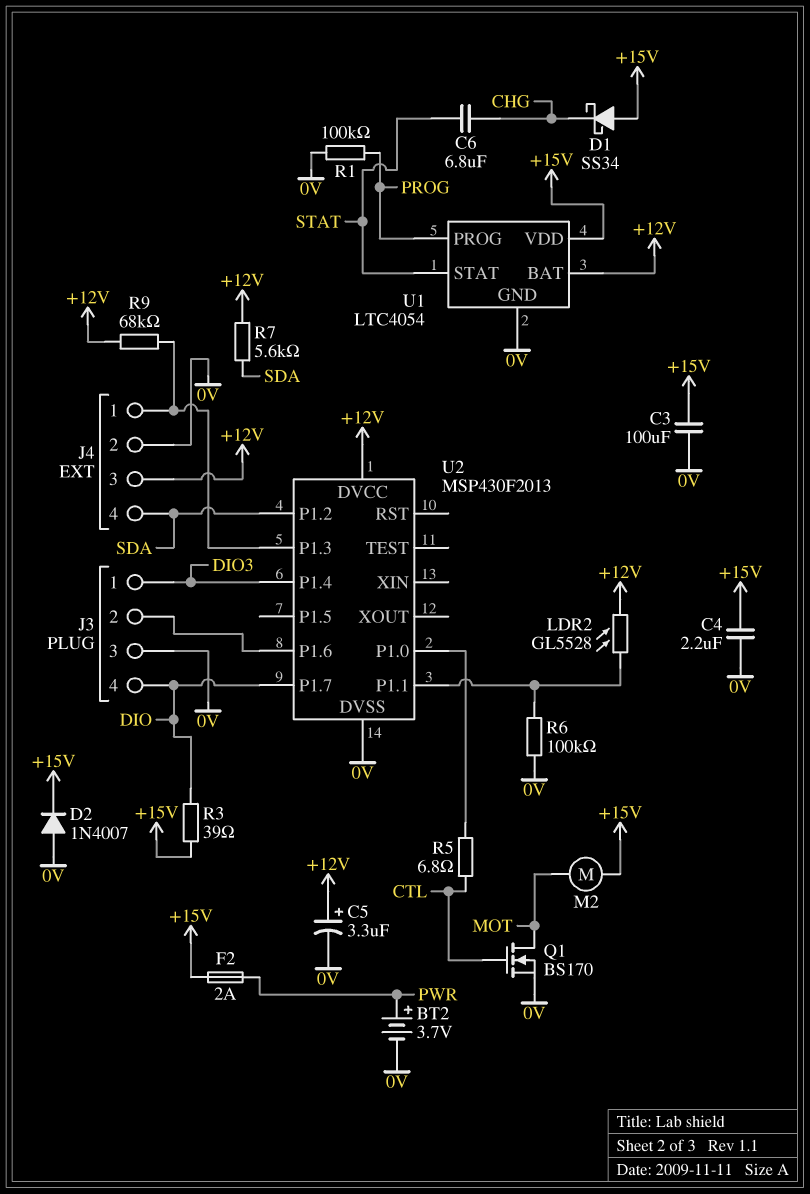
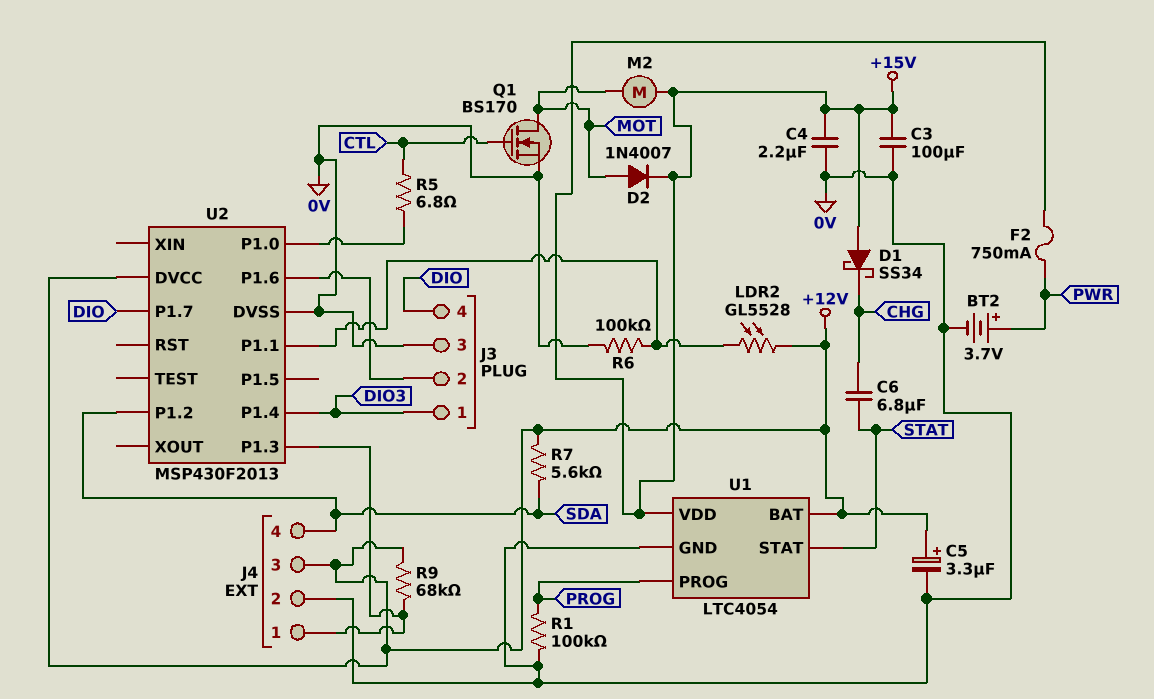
D2: diode 1N4007 (A 0V, K +15V) -> diode 1N4007 (A MOT, K +15V)
F2: 2A (+15V, PWR) -> 750mA (+15V, PWR)
R3: 39 (+15V, DIO) -> none

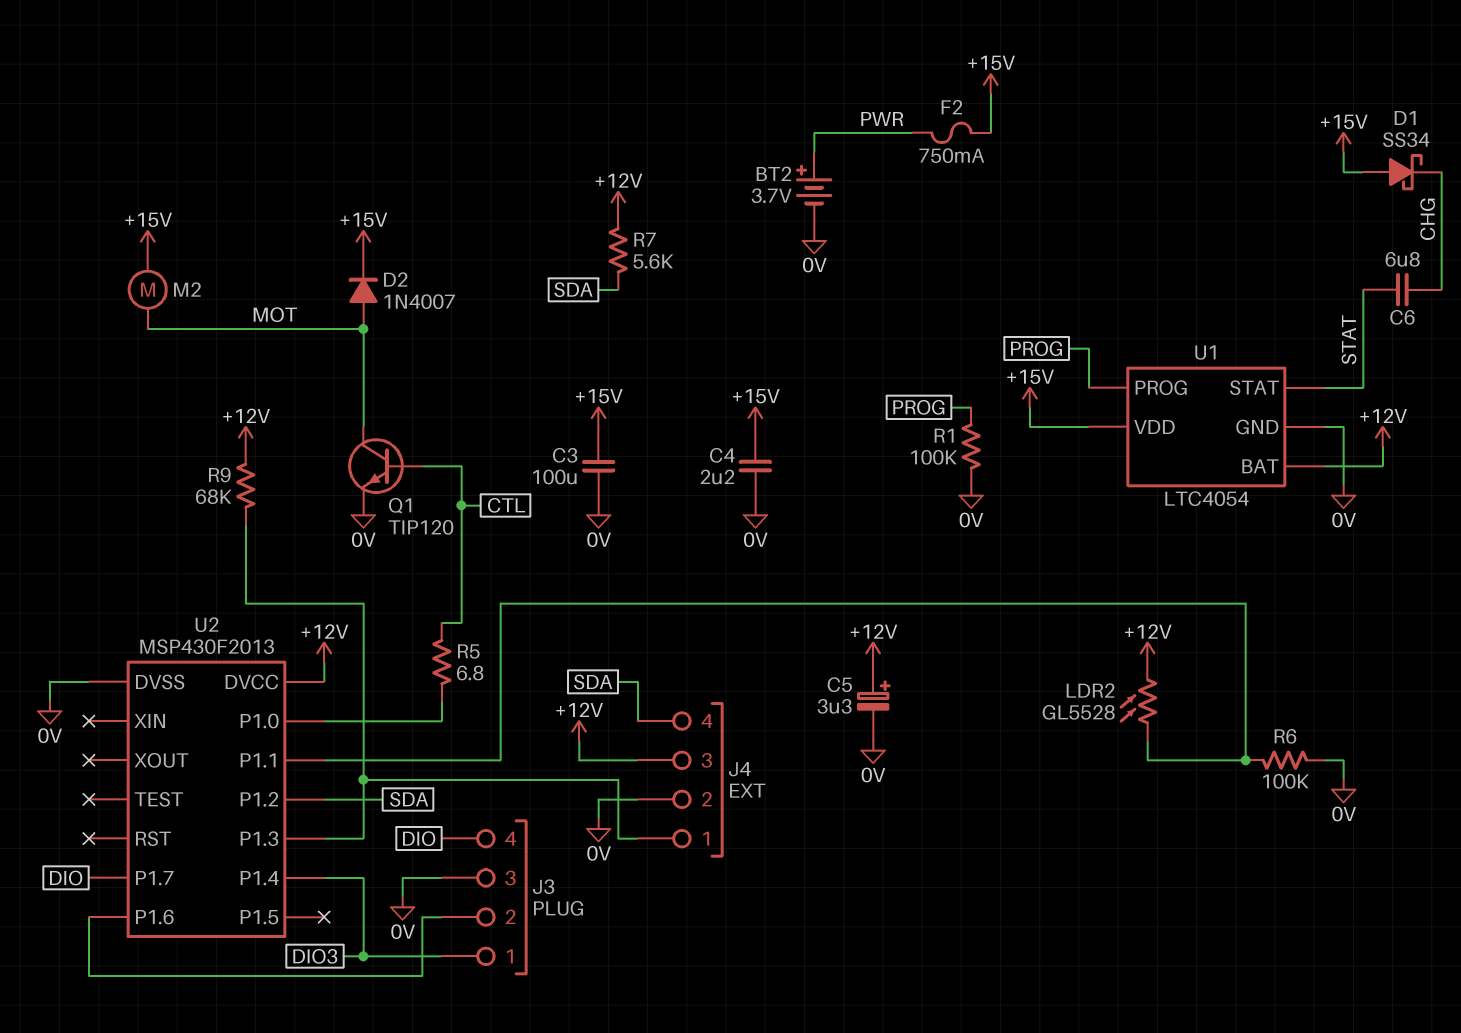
Q1: NMOS BS170 (G CTL, D MOT, S 0V) -> NPN TIP120 (B CTL, C MOT, E 0V)

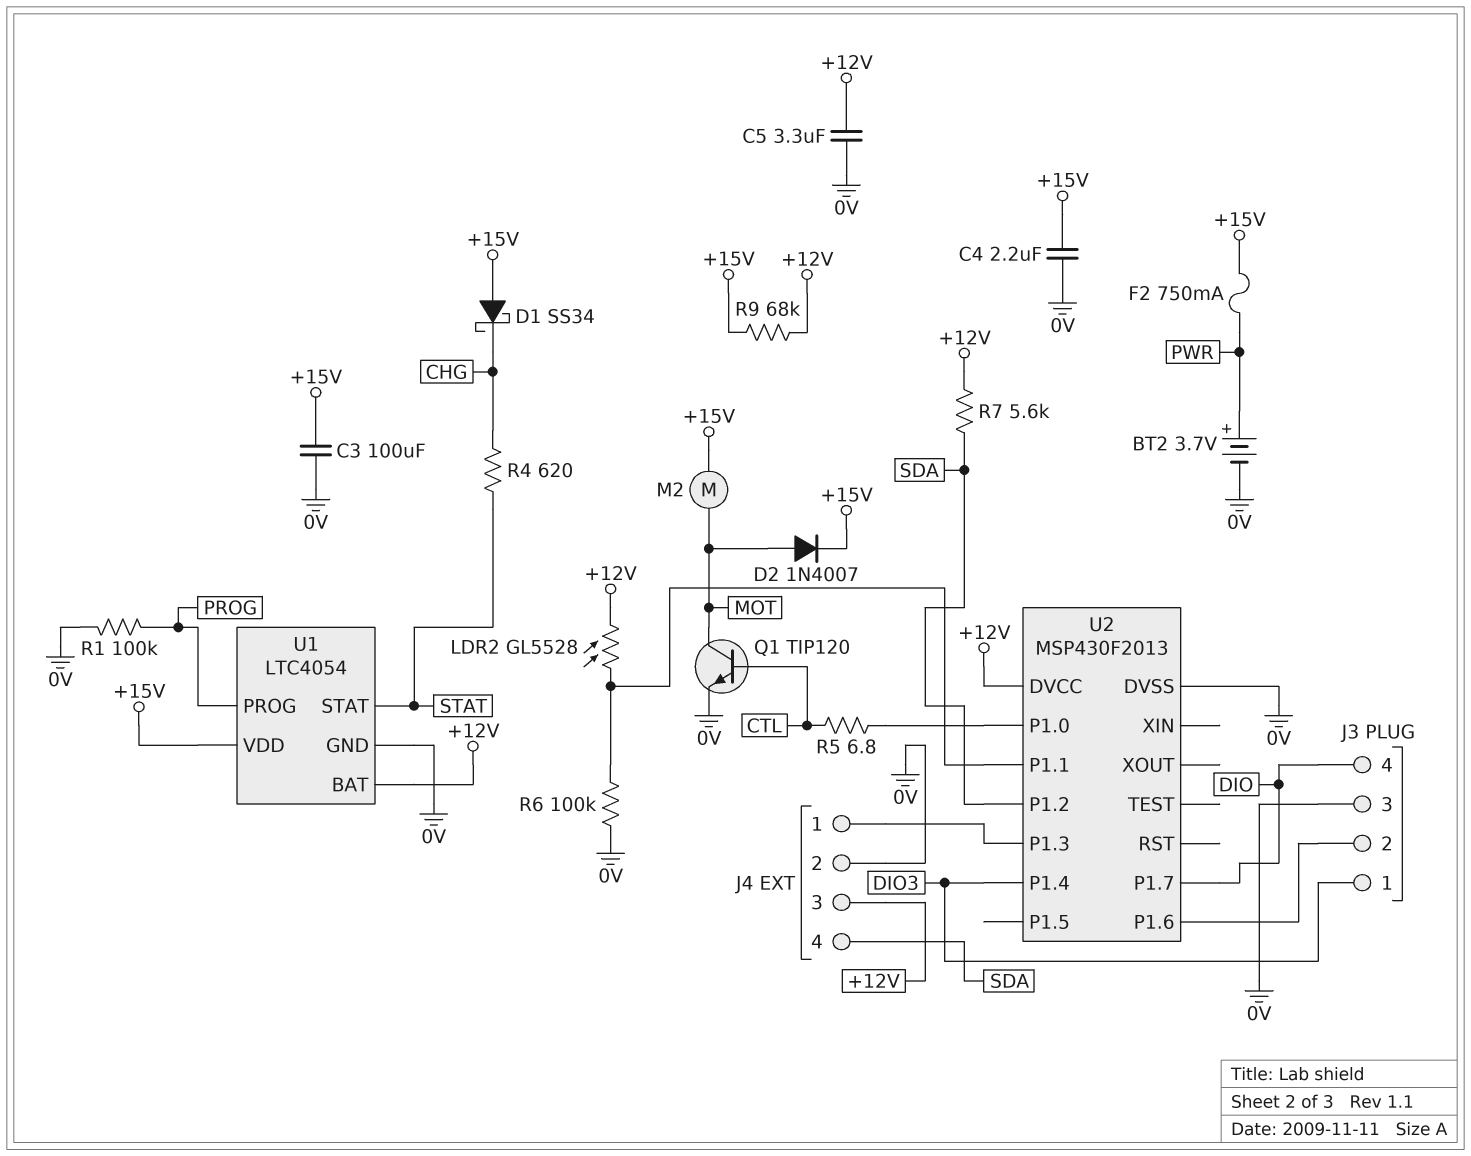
C5: 3.3uF (plus +12V, minus 0V) -> 3.3uF (+12V, 0V)
C6: 6.8uF (CHG, STAT) -> none
R4: none -> 620 (CHG, STAT)
R9: 68k (+12V, J4/1) -> 68k (+12V, +15V)

